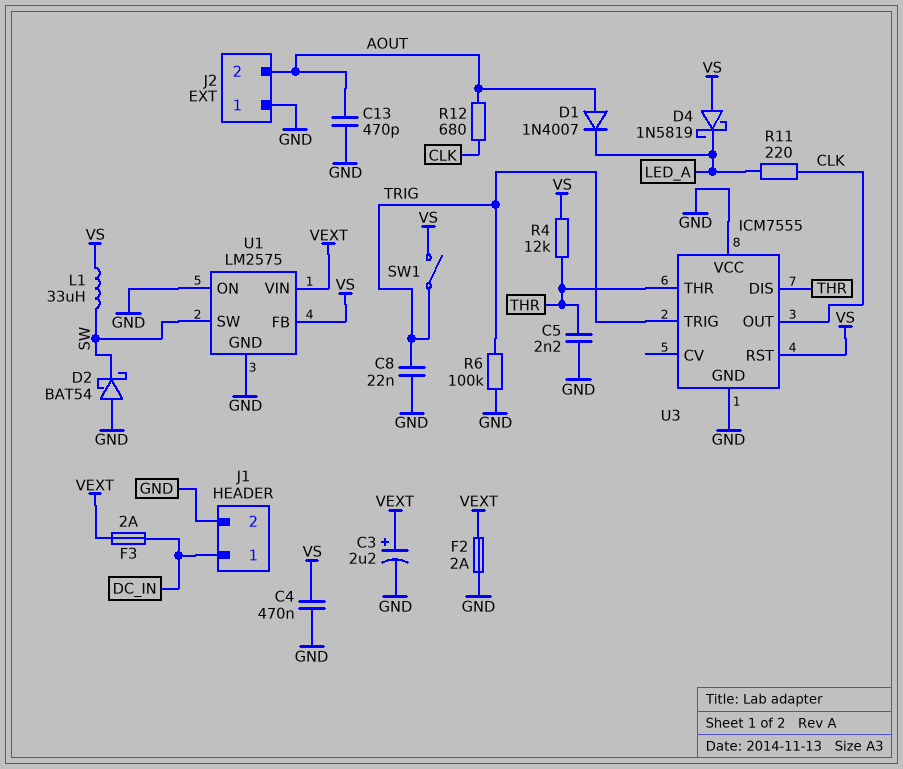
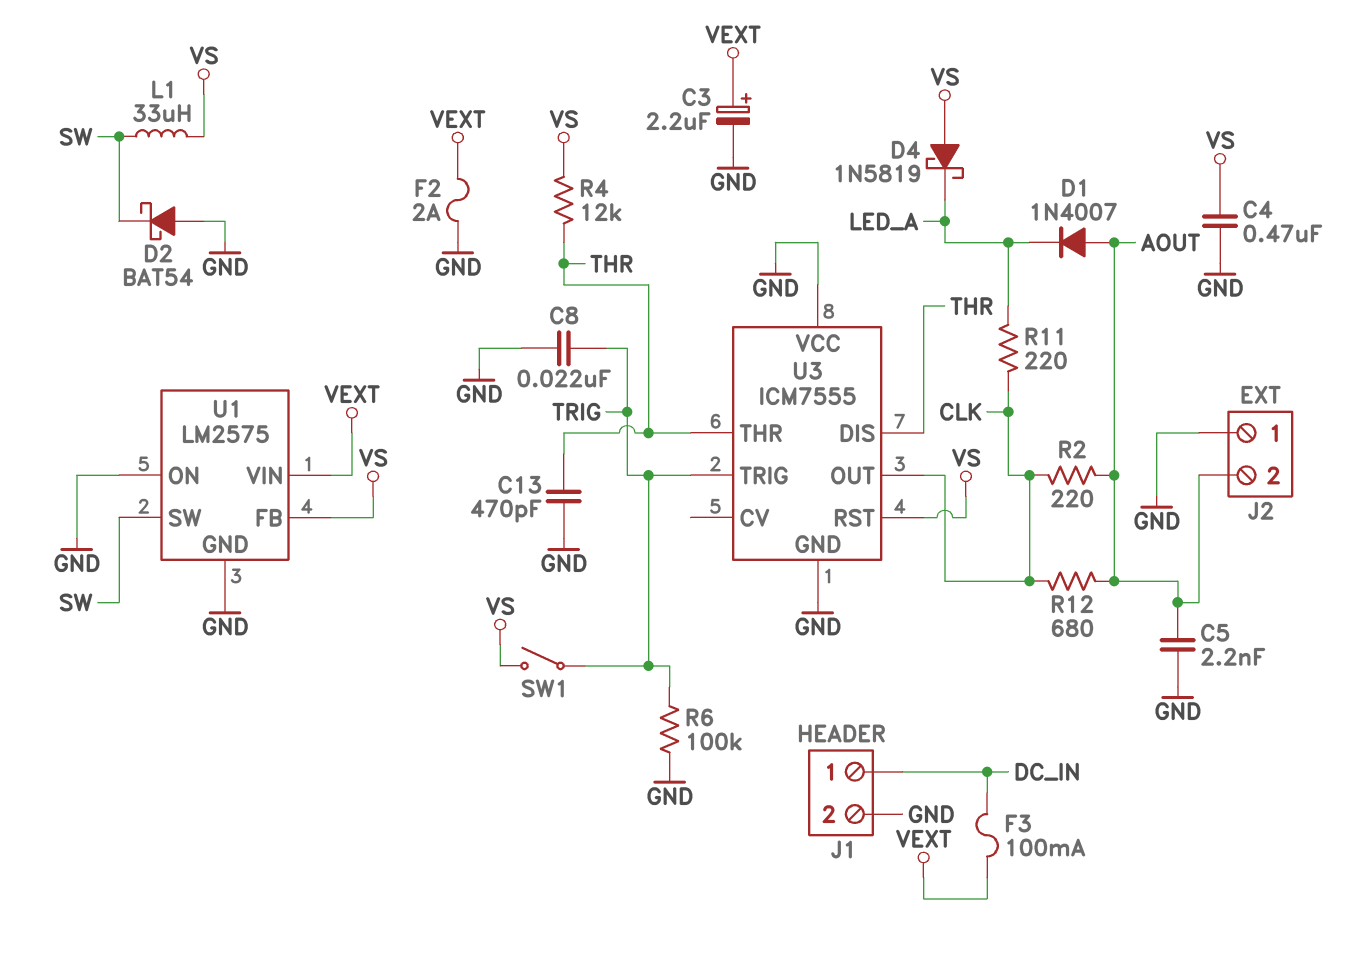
C5: 2.2nF (GND, THR) -> 2.2nF (AOUT, GND)
C13: 470pF (AOUT, GND) -> 470pF (GND, THR)
F3: 2A (DC_IN, VEXT) -> 100mA (DC_IN, VEXT)
R2: none -> 220 (AOUT, CLK)

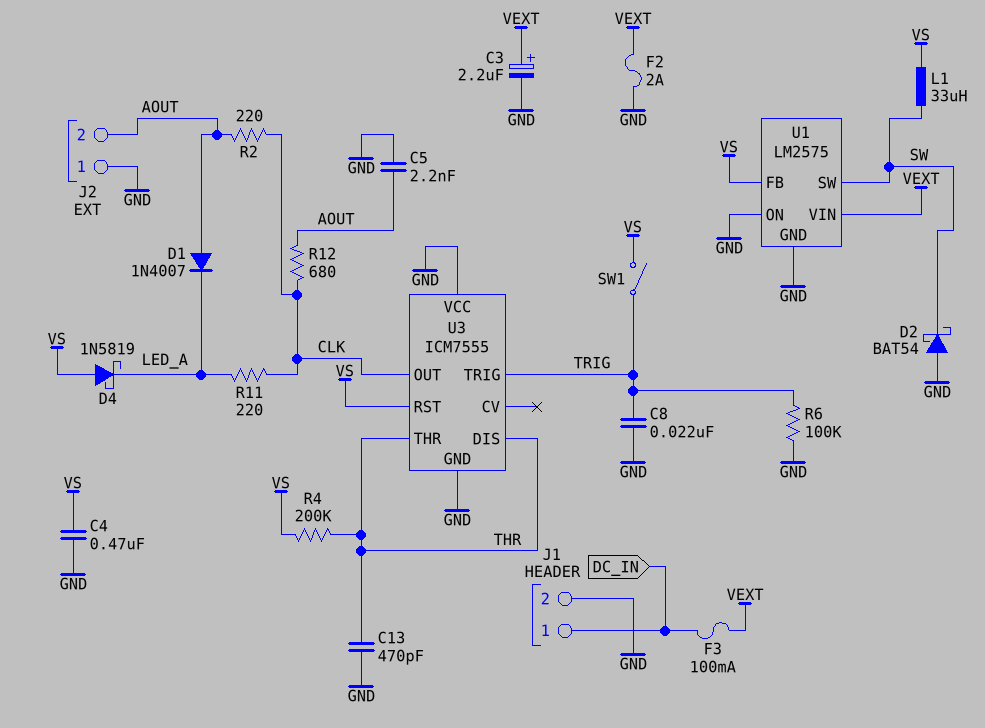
R4: 12k (THR, VS) -> 200k (THR, VS)

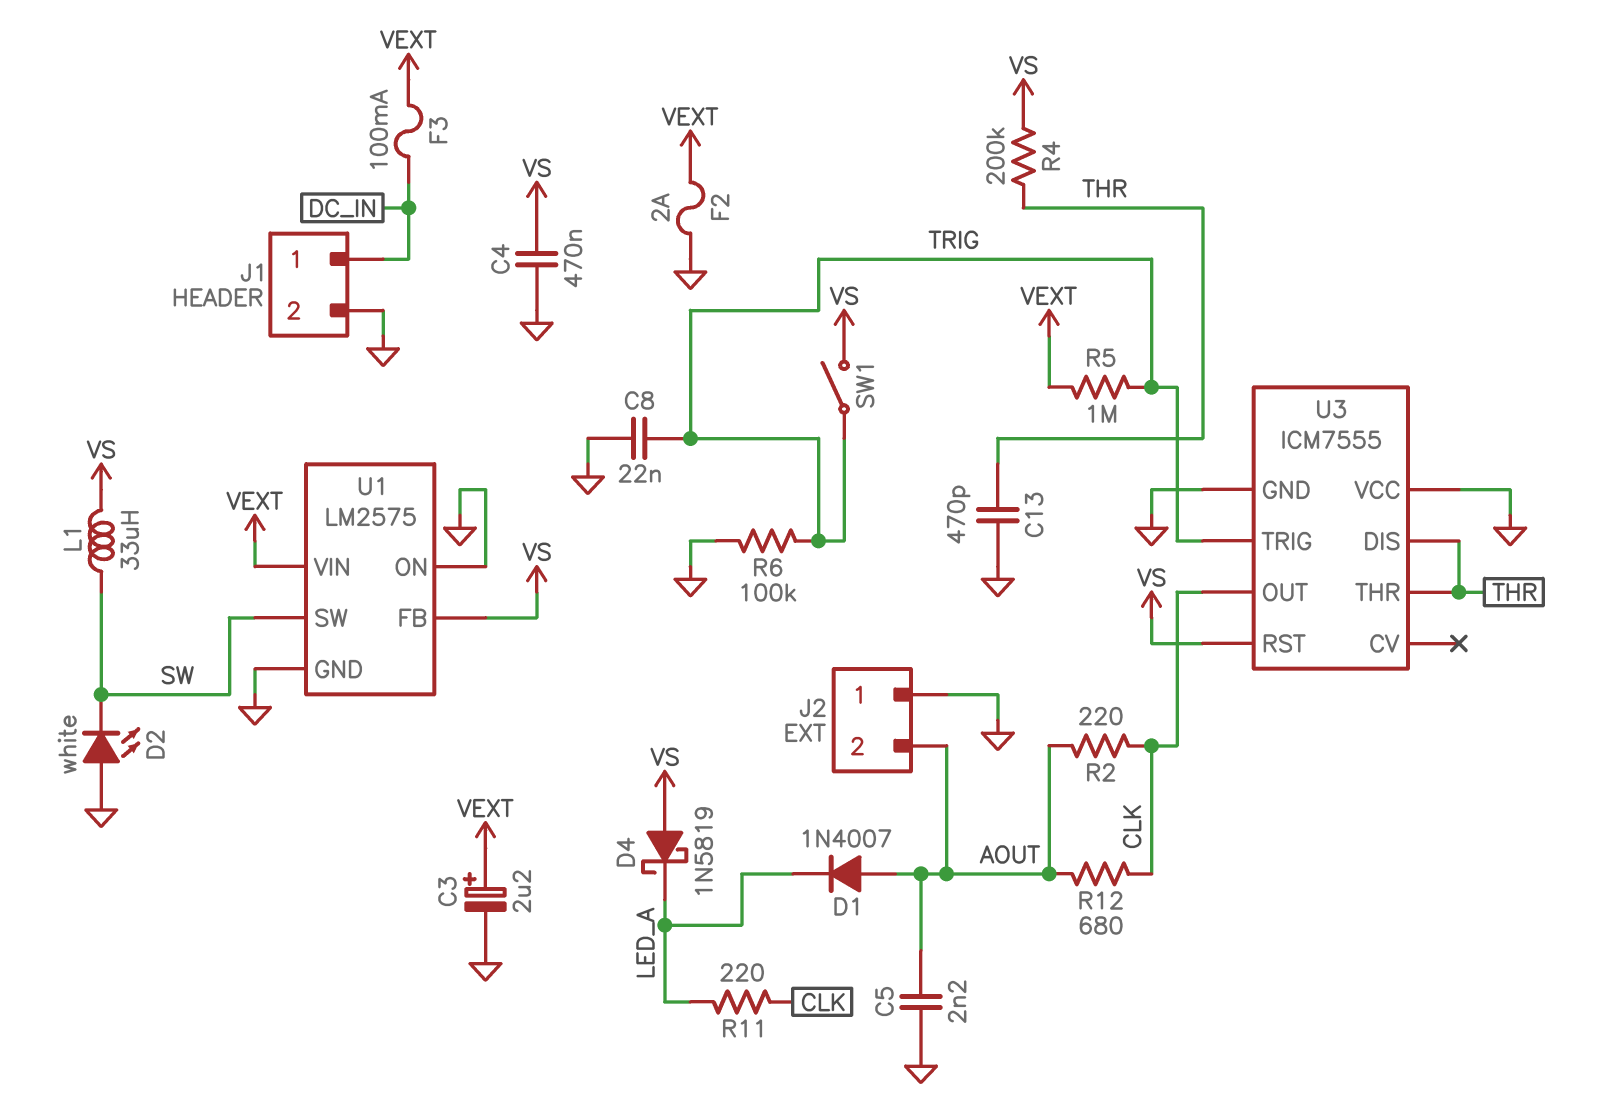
D2: schottky BAT54 (A GND, K SW) -> LED white (A GND, K SW)
R5: none -> 1M (TRIG, VEXT)

